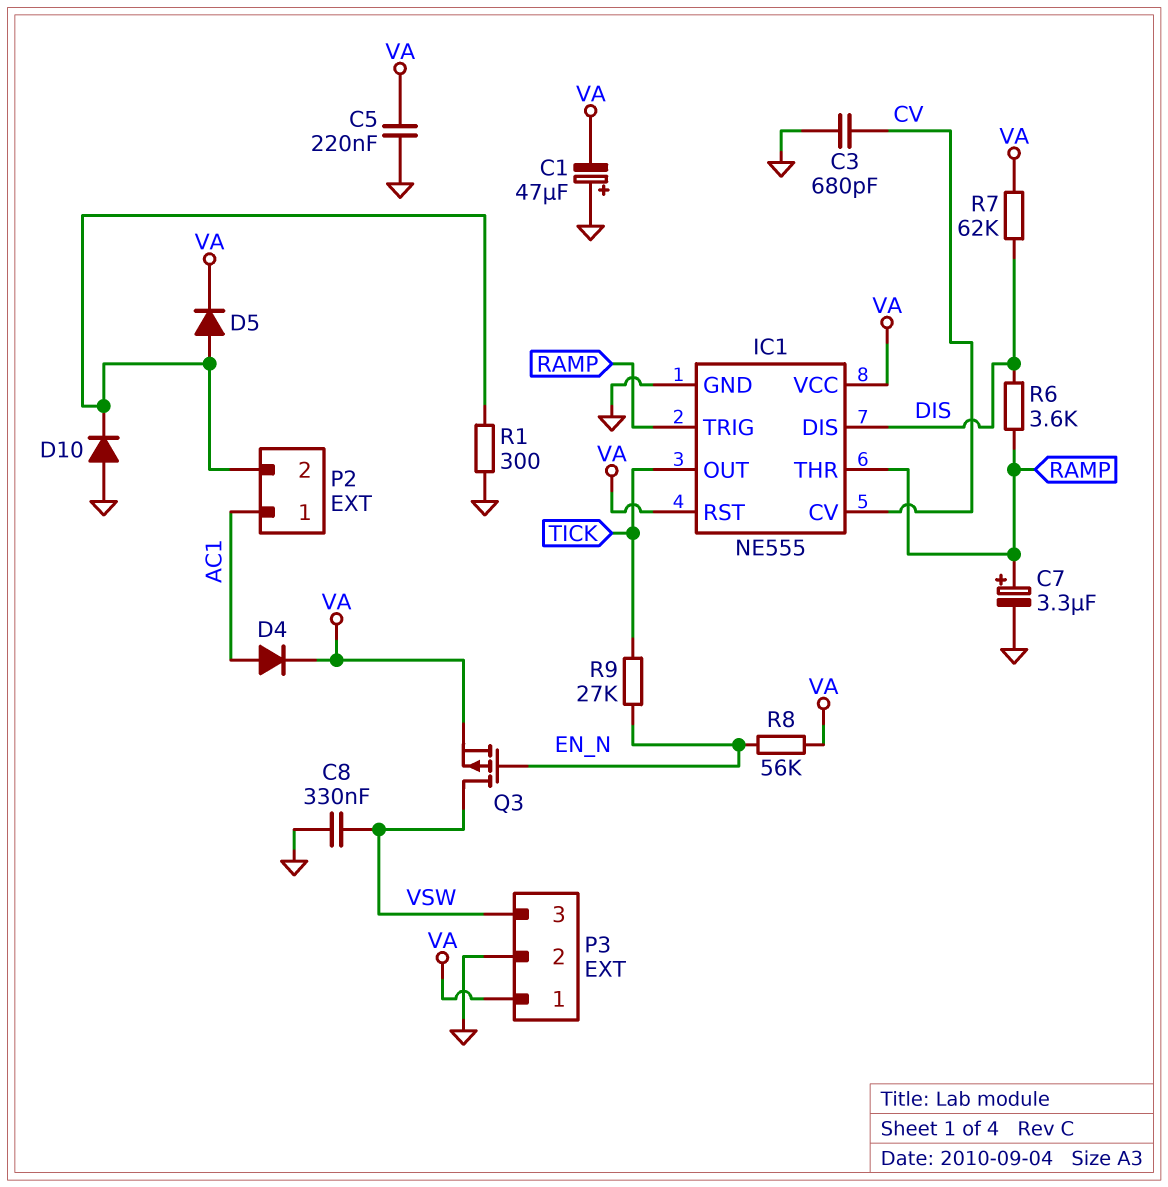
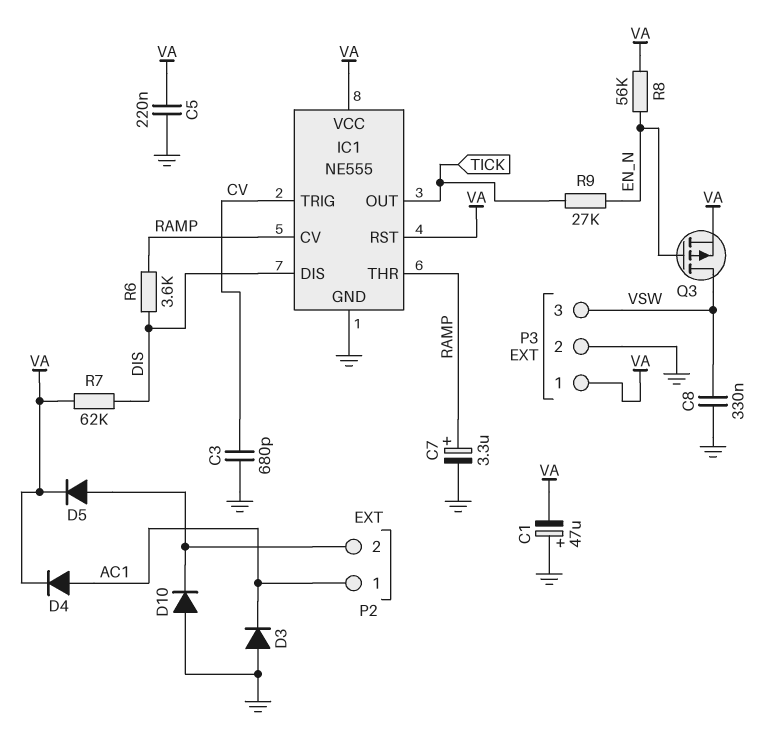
D3: none -> diode (A GND, K AC1)
IC1 pin CV: CV -> RAMP
IC1 pin TRIG: RAMP -> CV
R1: 300 (GND, P2/2) -> none

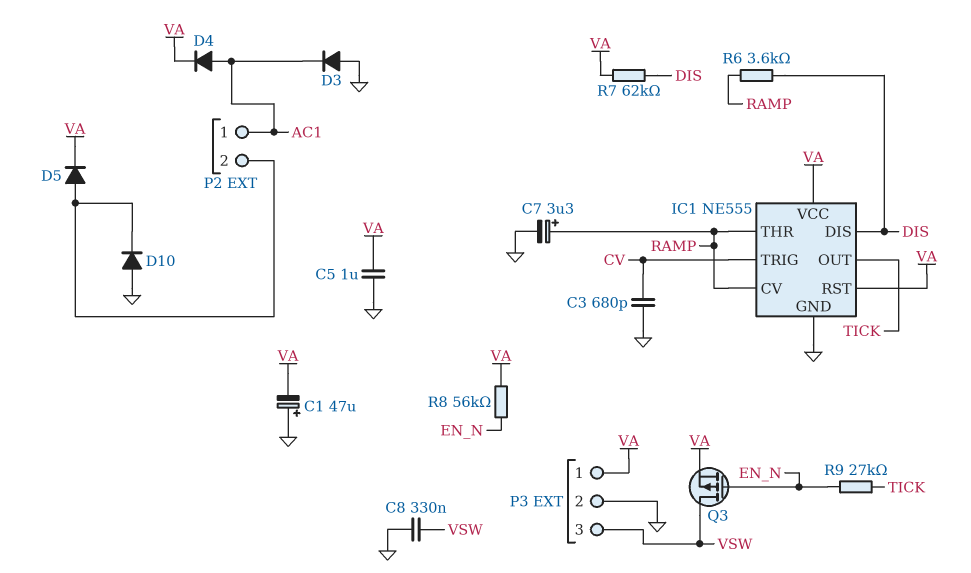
C5: 220nF (GND, VA) -> 1uF (GND, VA)

